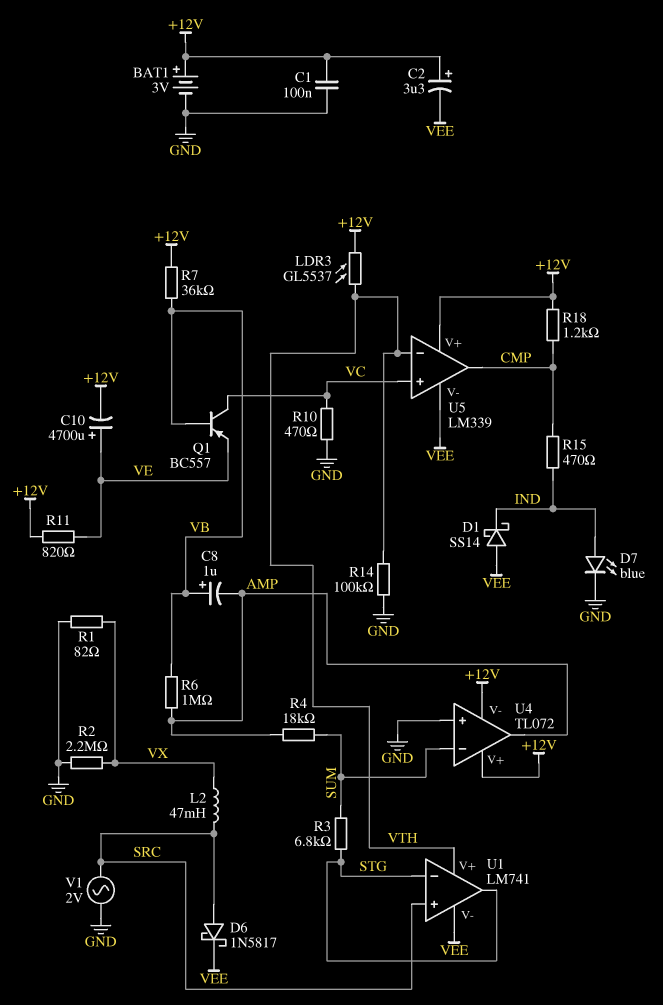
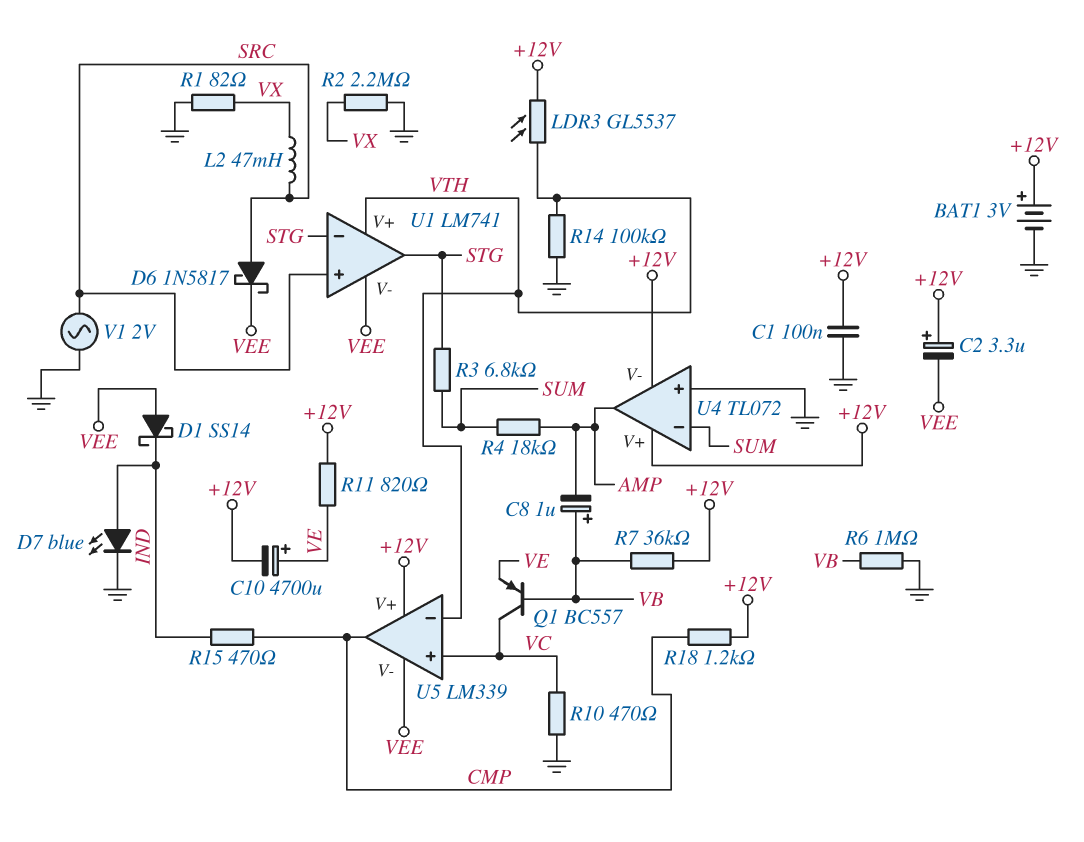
R6: 1M (AMP, VB) -> 1M (GND, VB)

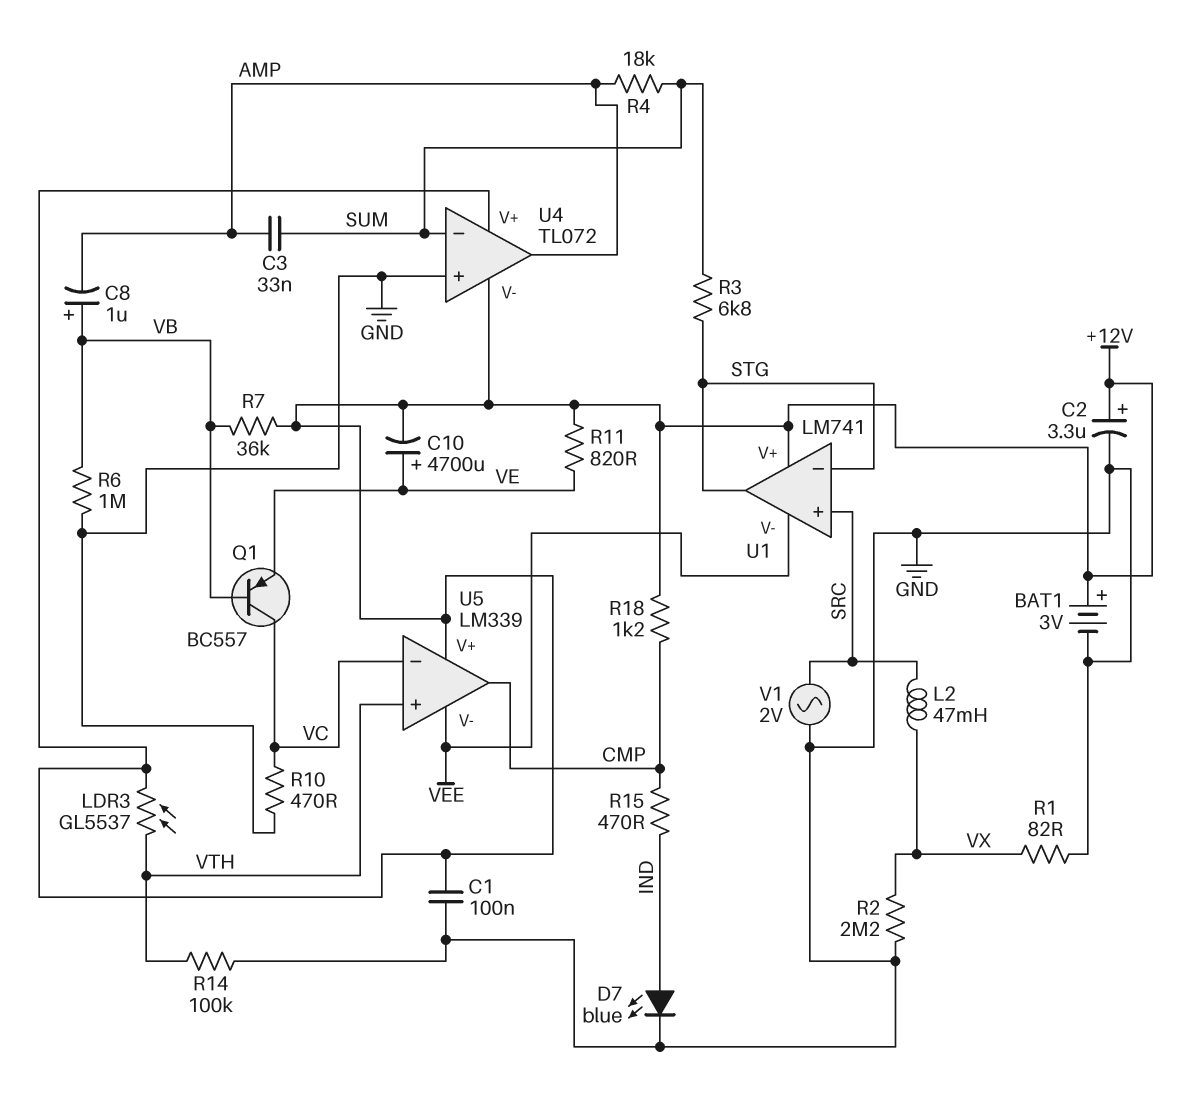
C2: 3.3uF (plus +12V, minus VEE) -> 3.3uF (plus +12V, minus GND)
C3: none -> 33nF (AMP, SUM)
D1: schottky SS14 (A VEE, K IND) -> none
D6: schottky 1N5817 (A SRC, K VEE) -> none
U1 pin V+: VTH -> +12V
U5 pin in+: VC -> VTH
U5 pin in-: VTH -> VC

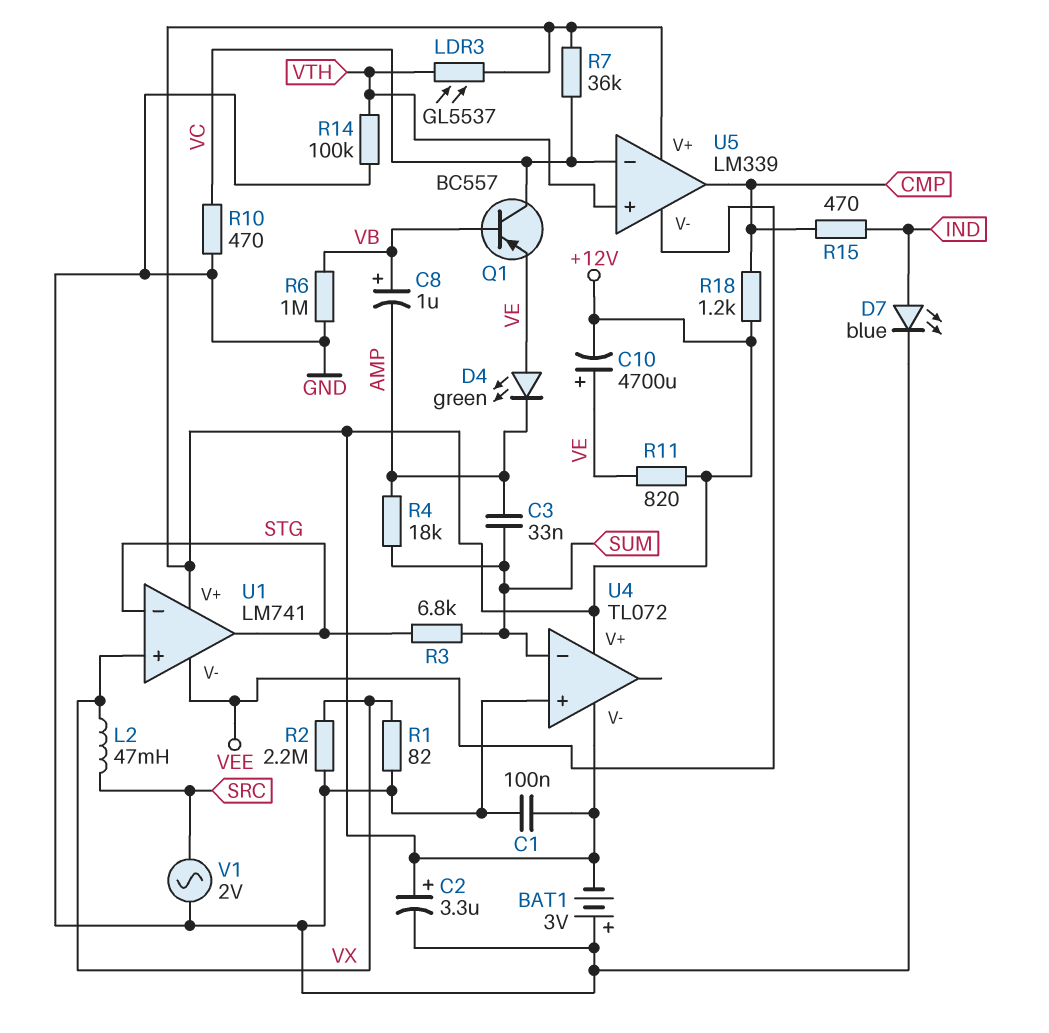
BAT1: 3V (plus +12V, minus GND) -> 3V (plus GND, minus +12V)
D4: none -> LED green (A VE, K AMP)
R7: 36k (+12V, VB) -> 36k (+12V, VC)
U1 pin in+: SRC -> VX
U4 pin out: AMP -> none

